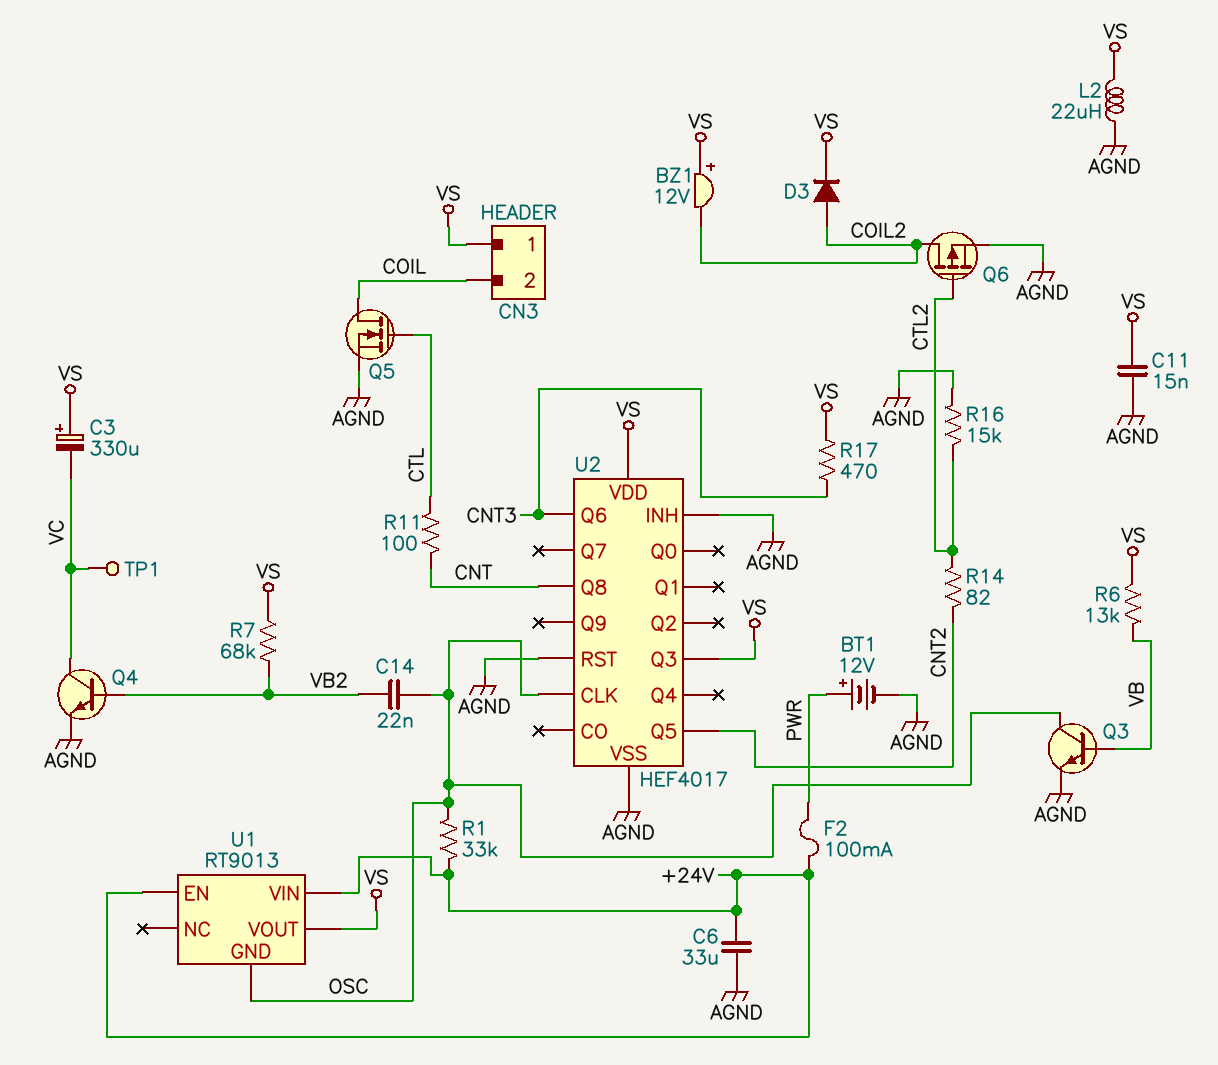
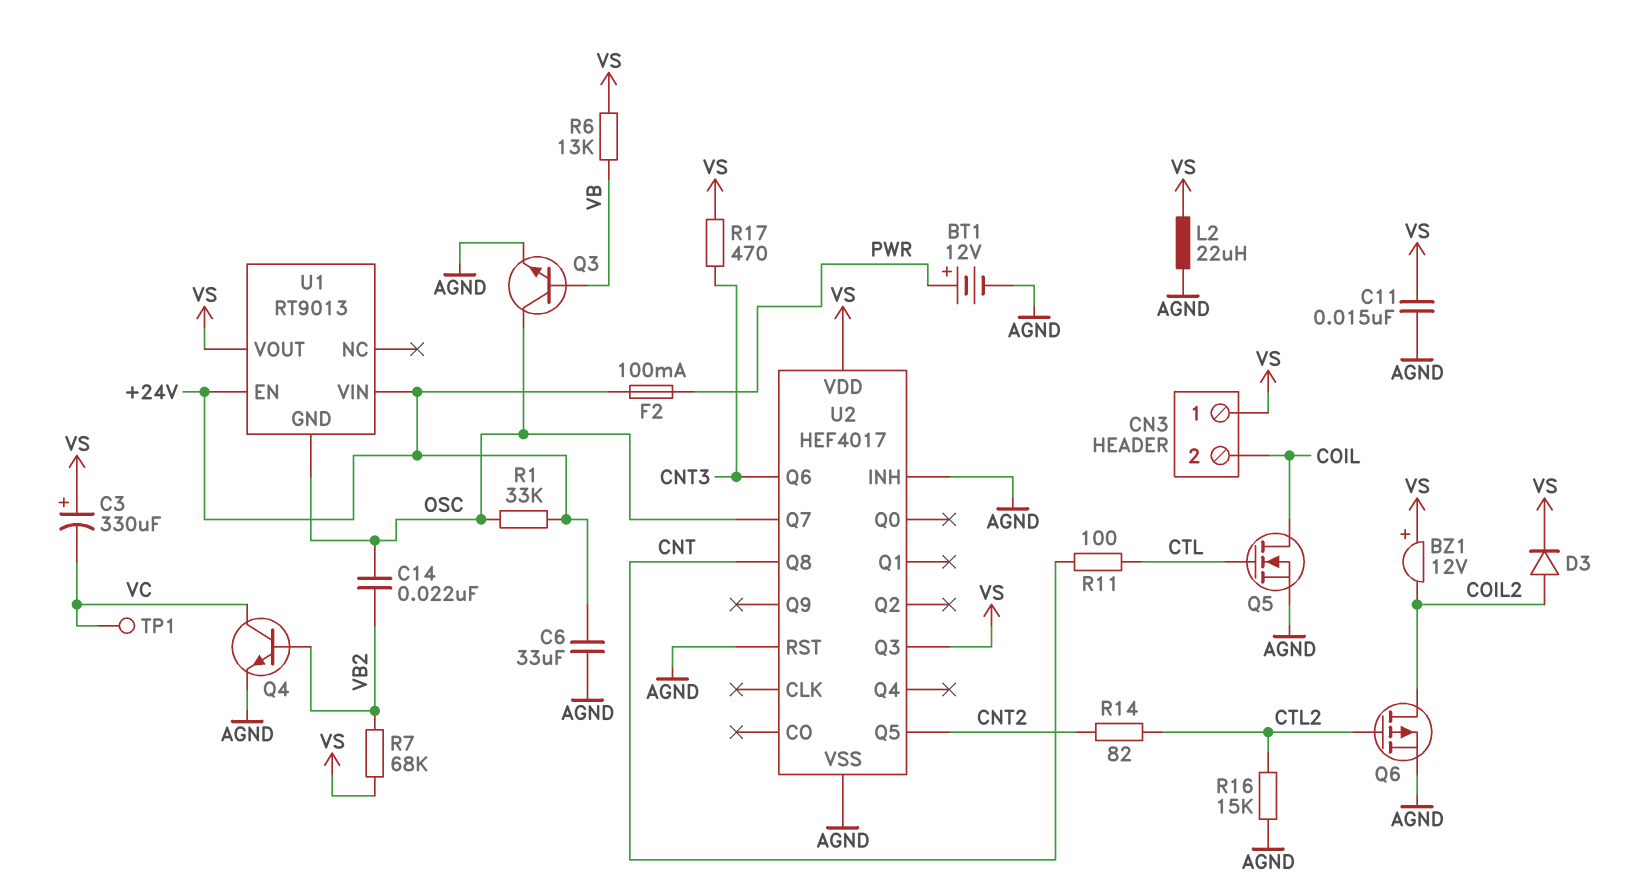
U2 pin CLK: OSC -> none
U2 pin Q7: none -> OSC

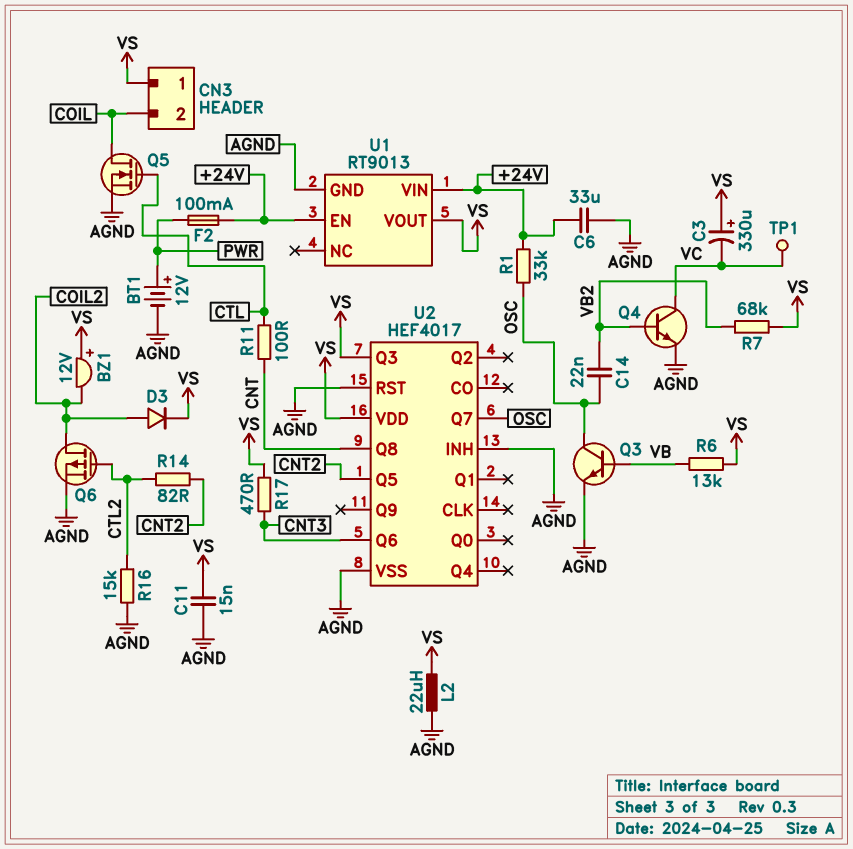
U1 pin GND: OSC -> AGND

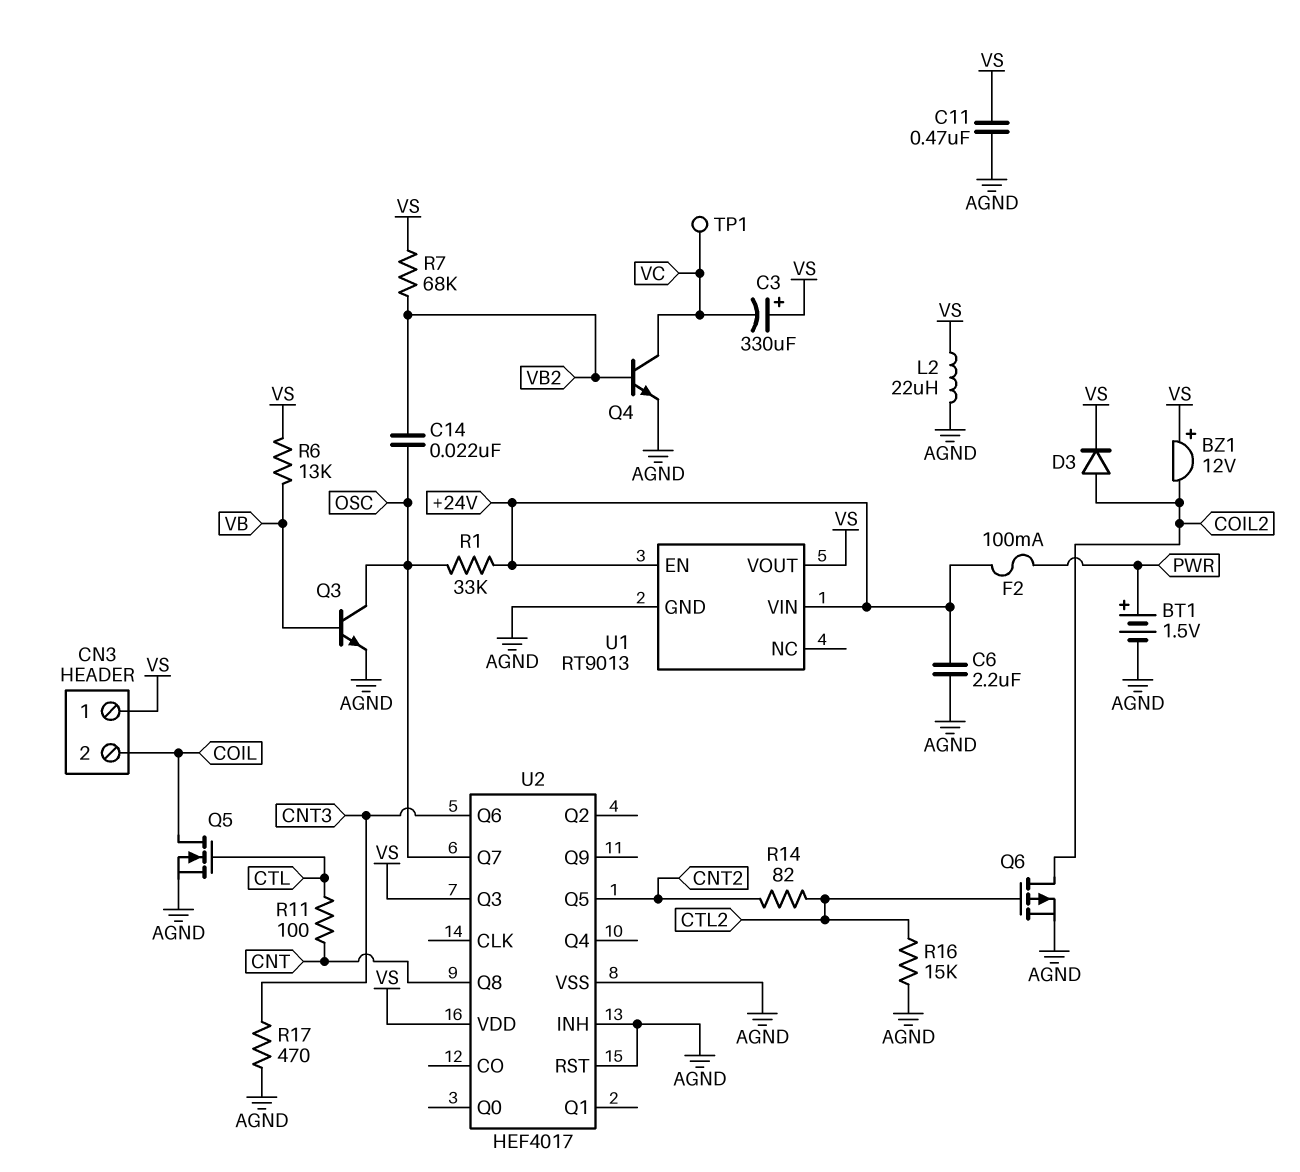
BT1: 12V (plus PWR, minus AGND) -> 1.5V (plus PWR, minus AGND)
C6: 33uF (+24V, AGND) -> 2.2uF (+24V, AGND)
C11: 15nF (AGND, VS) -> 470nF (AGND, VS)
R17: 470 (CNT3, VS) -> 470 (AGND, CNT3)

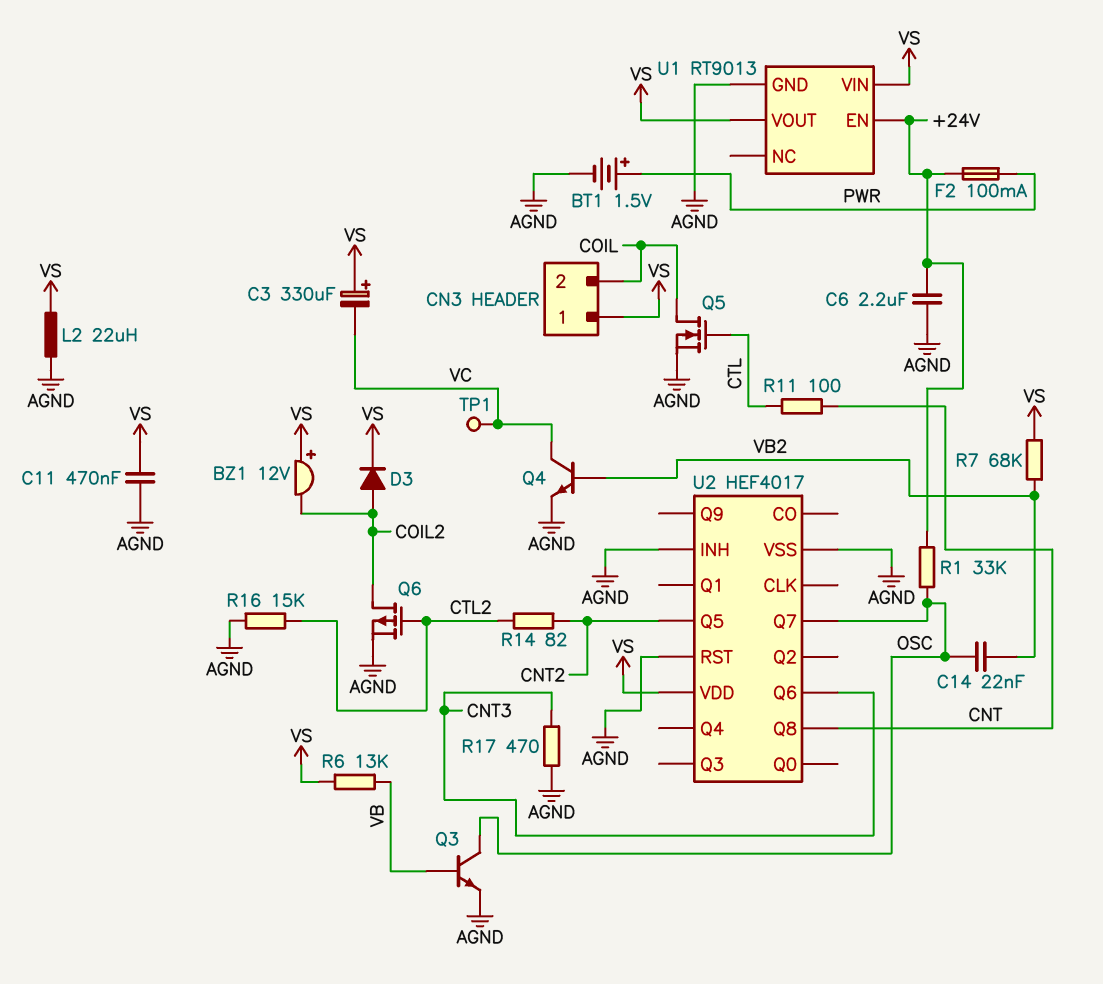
U1 pin VIN: +24V -> VS
U2 pin Q3: VS -> none

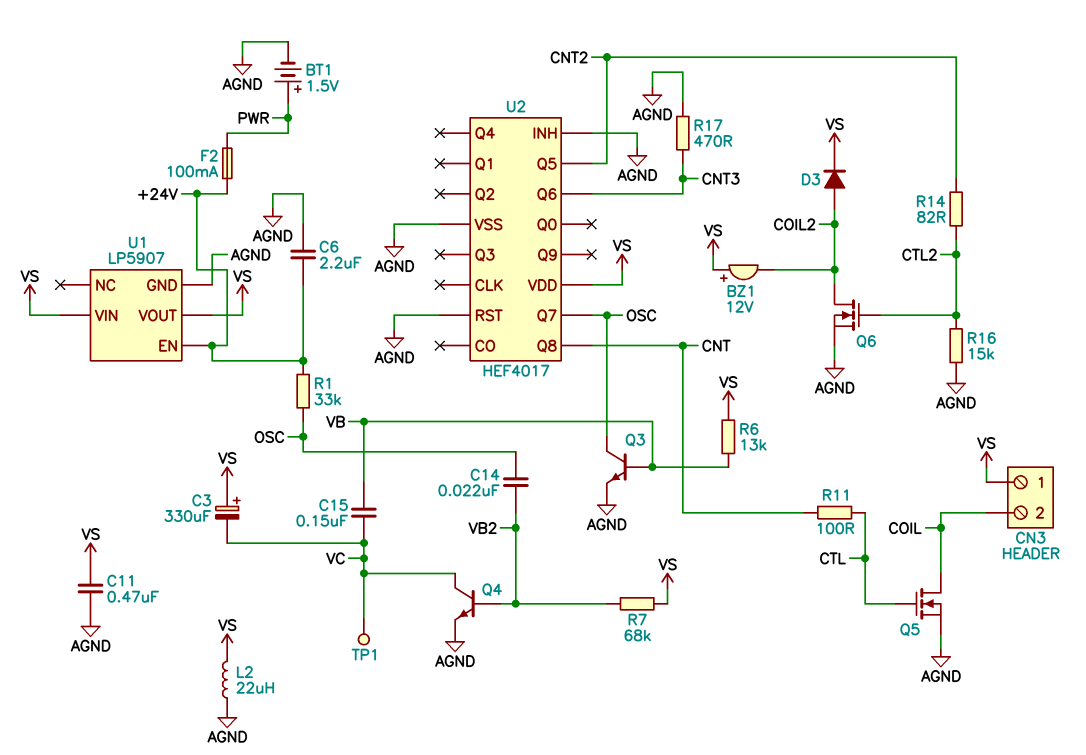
C15: none -> 150nF (VB, VC)
Q6: PMOS (G CTL2, D COIL2, S AGND) -> NMOS (G CTL2, D COIL2, S AGND)
U1: RT9013 -> LP5907

